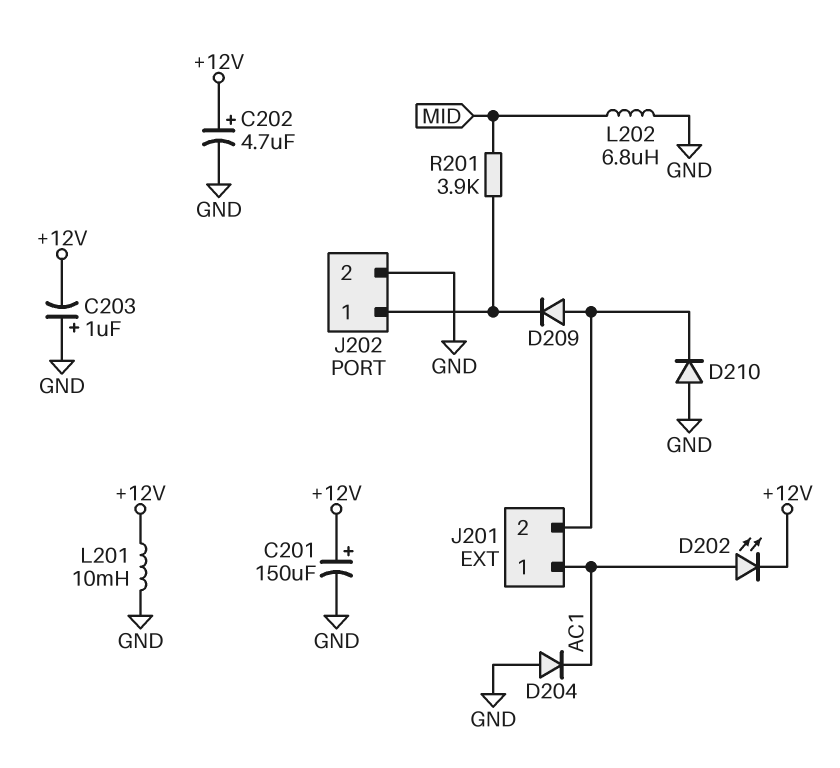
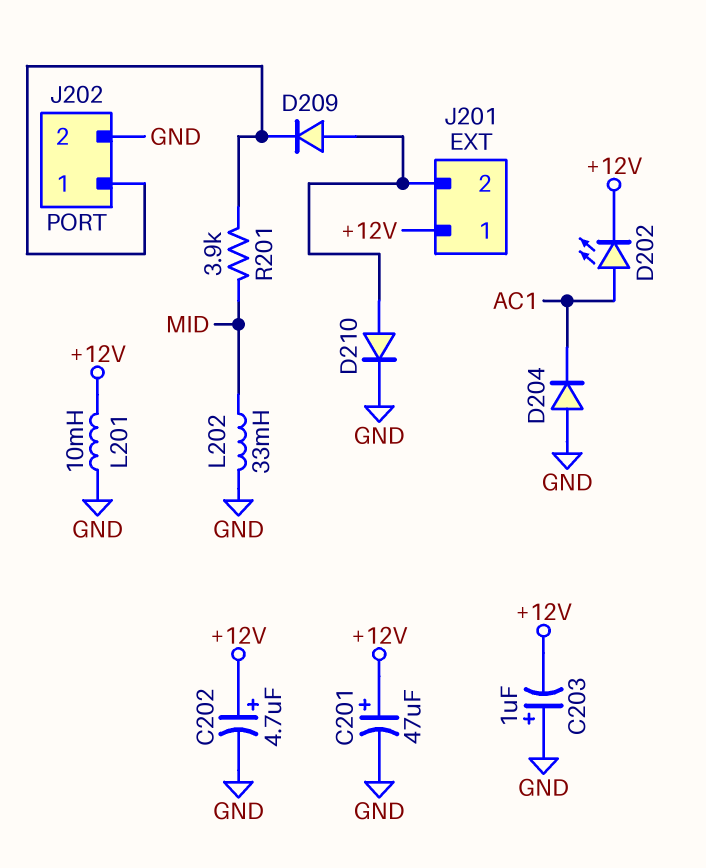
C201: 150uF (plus +12V, minus GND) -> 47uF (plus +12V, minus GND)
D210: diode (A GND, K J201/2) -> diode (A J201/2, K GND)
J201 pin 1: AC1 -> +12V
L202: 6.8uH (GND, MID) -> 33mH (GND, MID)

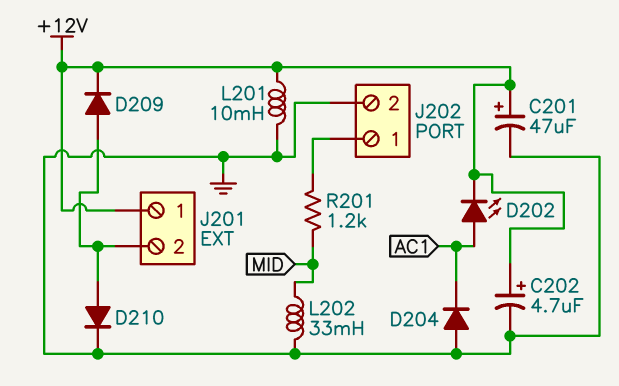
C203: 1uF (plus GND, minus +12V) -> none
D209: diode (A J201/2, K J202/1) -> diode (A J201/2, K +12V)
R201: 3.9k (J202/1, MID) -> 1.2k (J202/1, MID)

